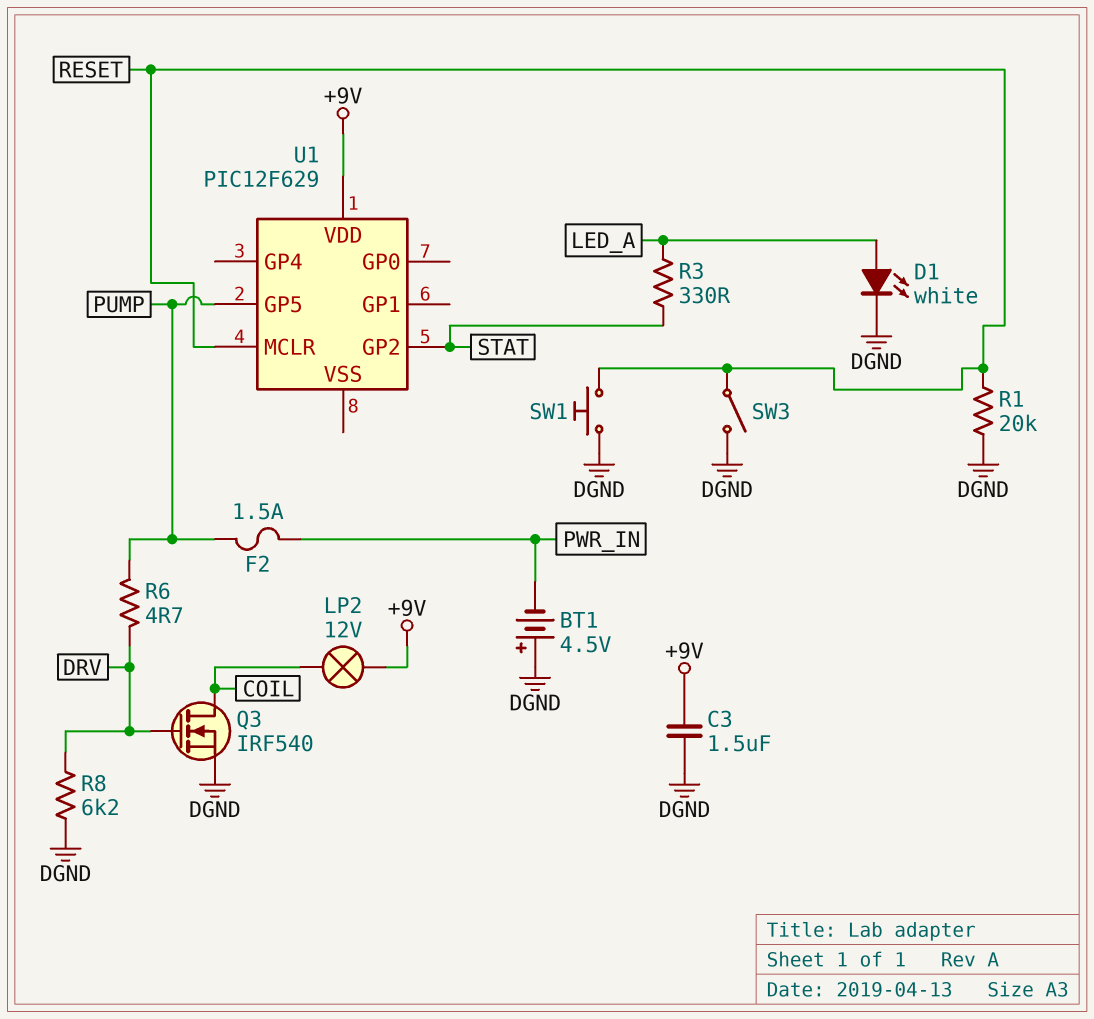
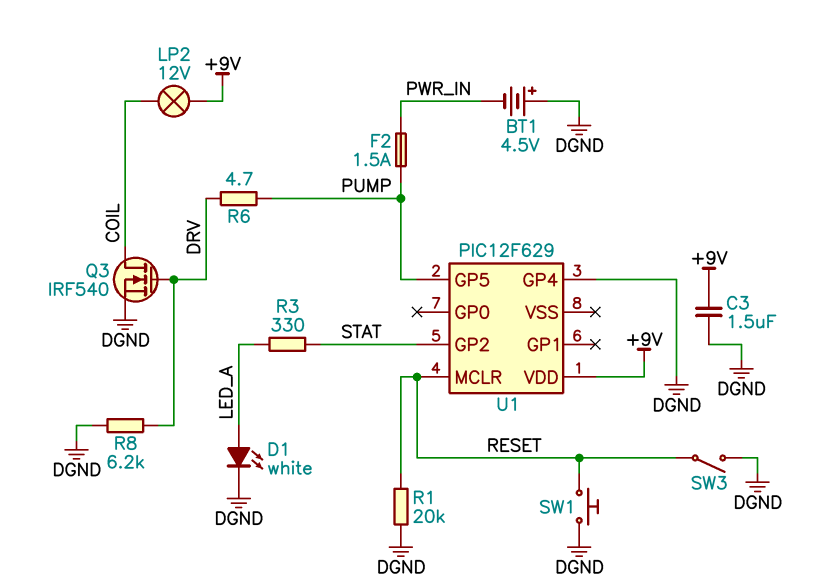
U1 pin GP4: none -> DGND

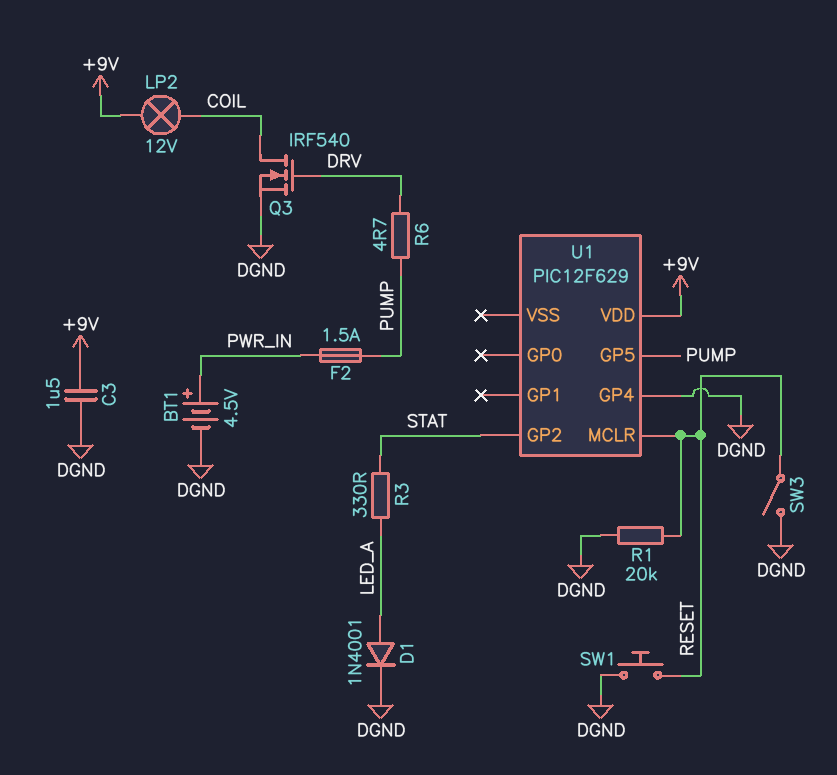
BT1: 4.5V (plus DGND, minus PWR_IN) -> 4.5V (plus PWR_IN, minus DGND)
D1: LED white (A LED_A, K DGND) -> diode 1N4001 (A LED_A, K DGND)
R8: 6.2k (DGND, DRV) -> none

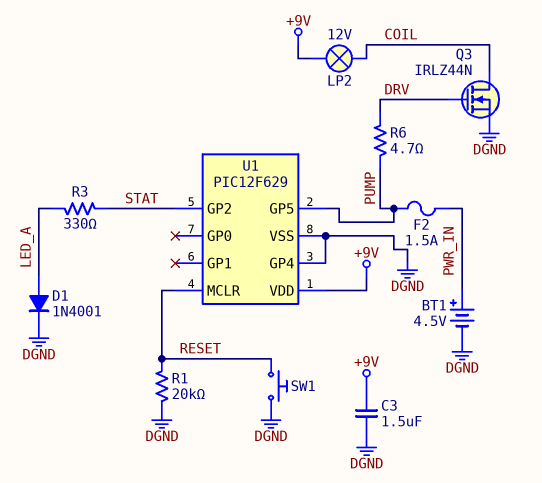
Q3: NMOS IRF540 (G DRV, D COIL, S DGND) -> NMOS IRLZ44N (G DRV, D COIL, S DGND)
SW3: switch (DGND, RESET) -> none
U1 pin VSS: none -> DGND

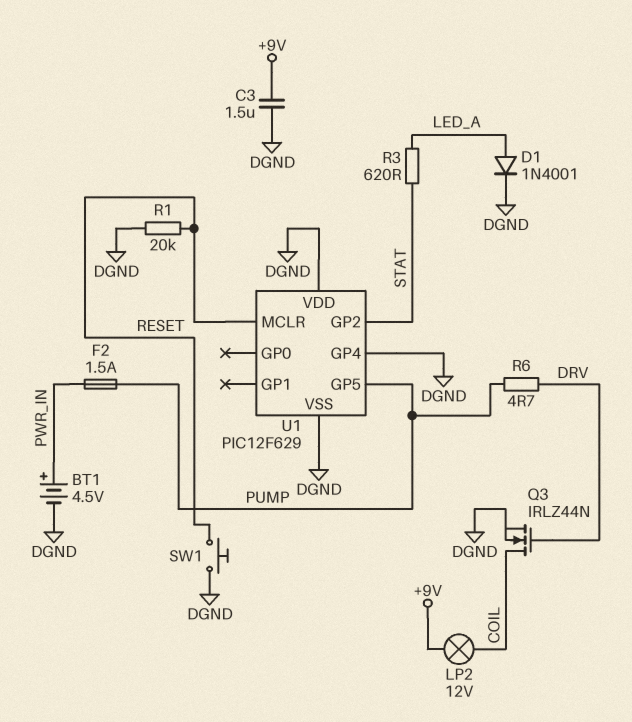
R3: 330 (LED_A, STAT) -> 620 (LED_A, STAT)
U1 pin VDD: +9V -> DGND

